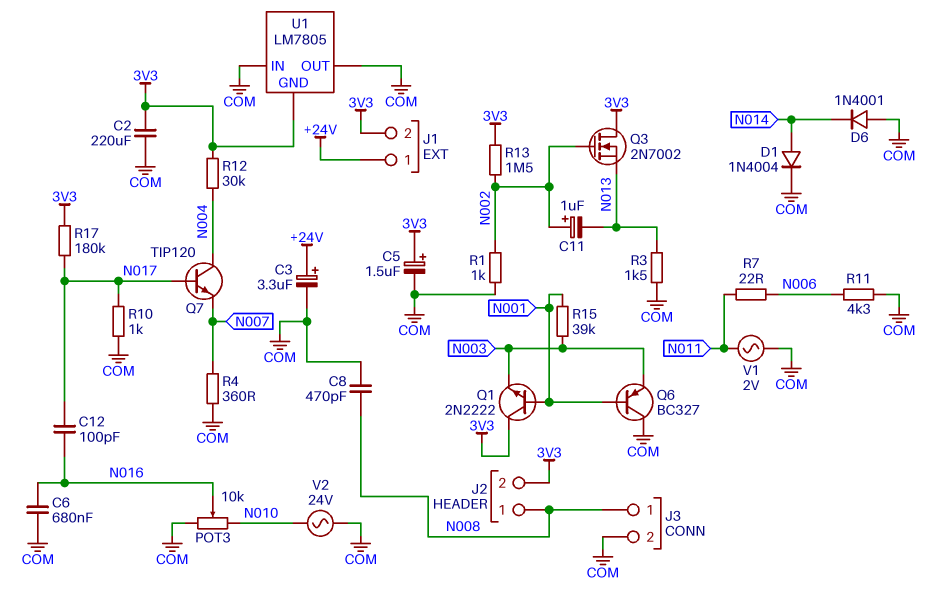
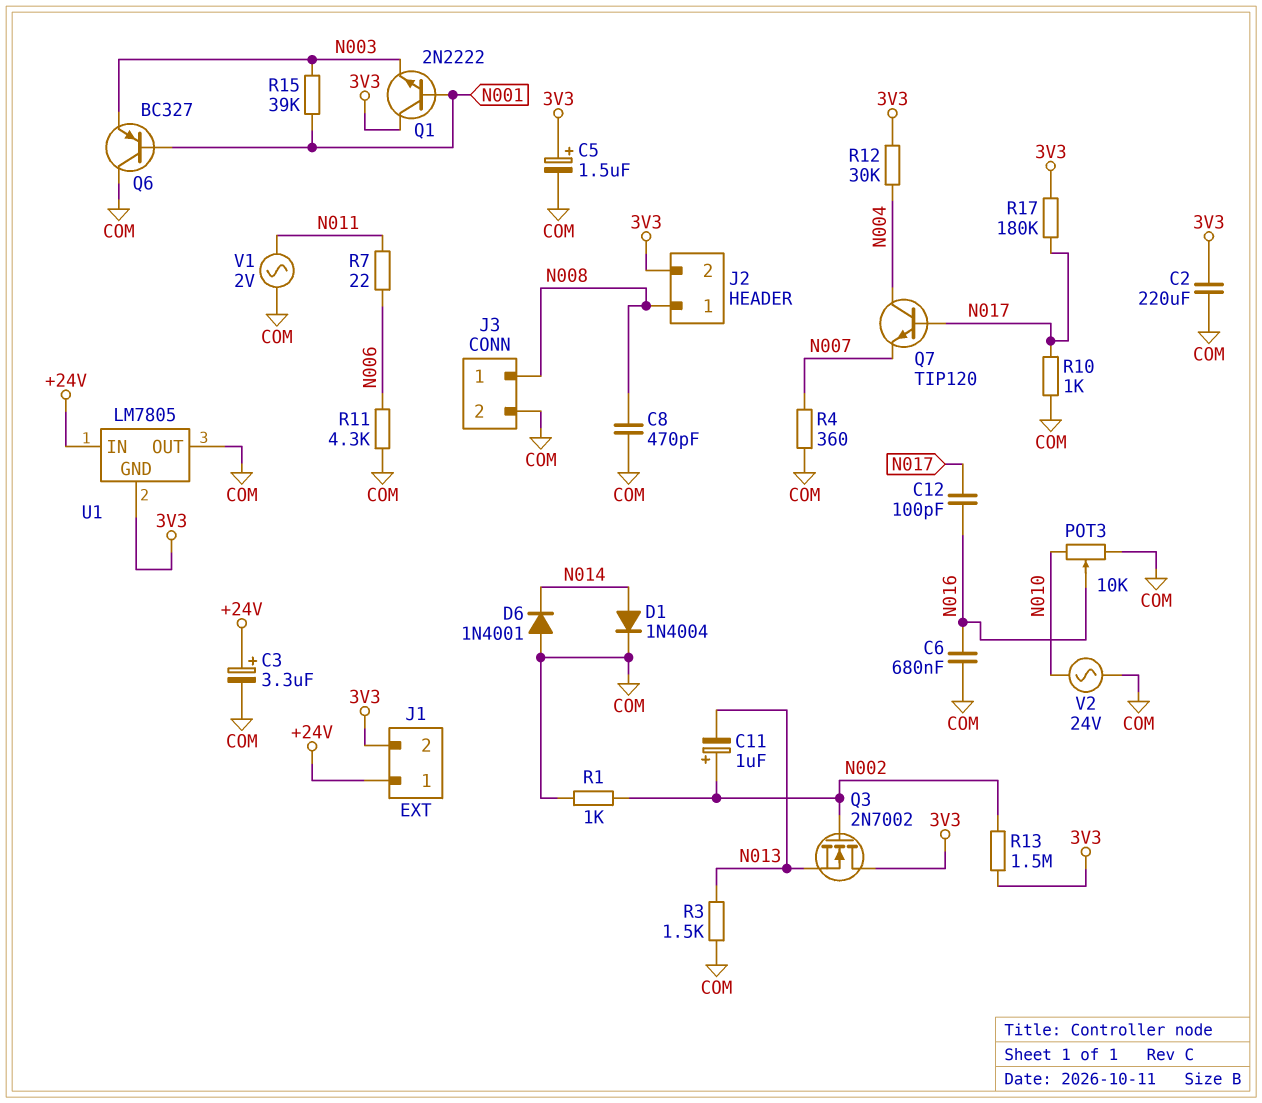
U1 pin IN: COM -> +24V

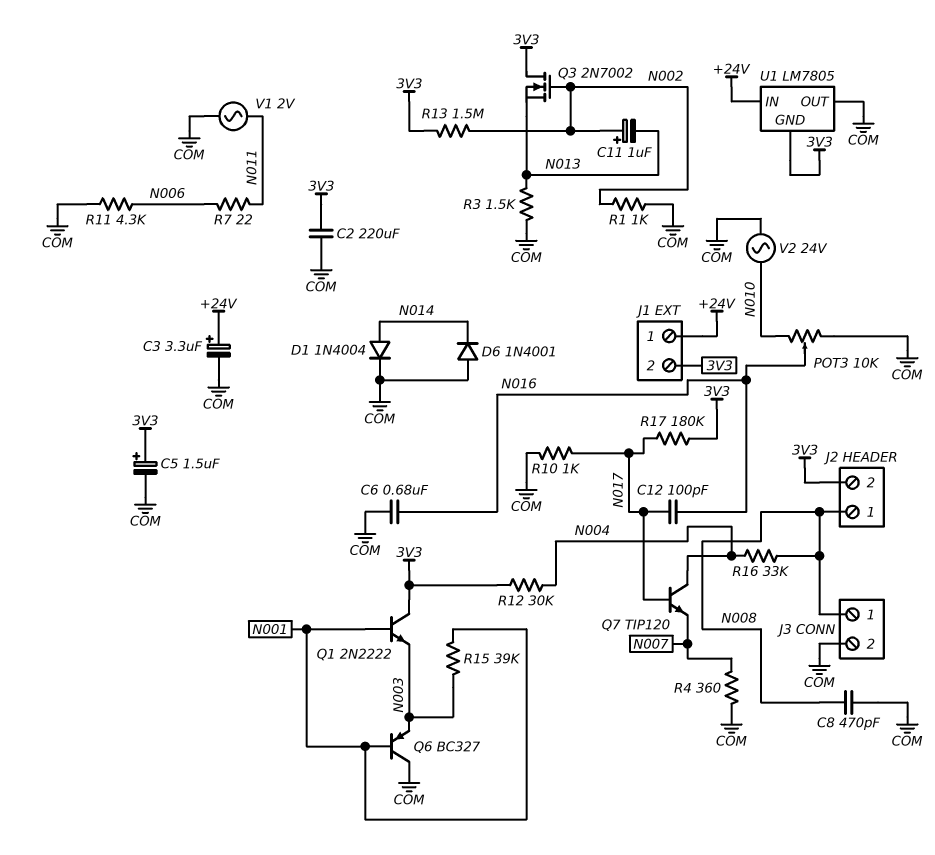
R16: none -> 33k (N004, N008)

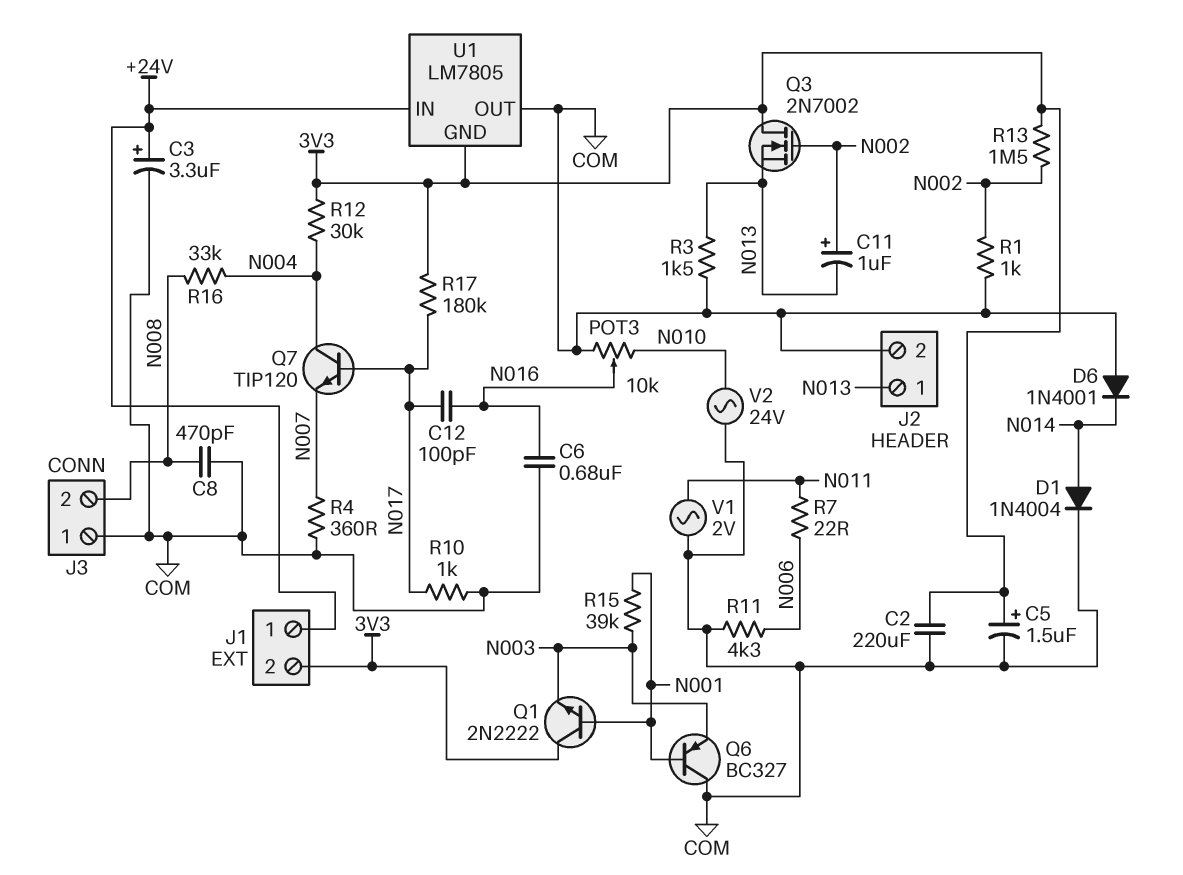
J2 pin 1: N008 -> N013
J2 pin 2: 3V3 -> COM
J3 pin 1: N008 -> COM
J3 pin 2: COM -> N008

